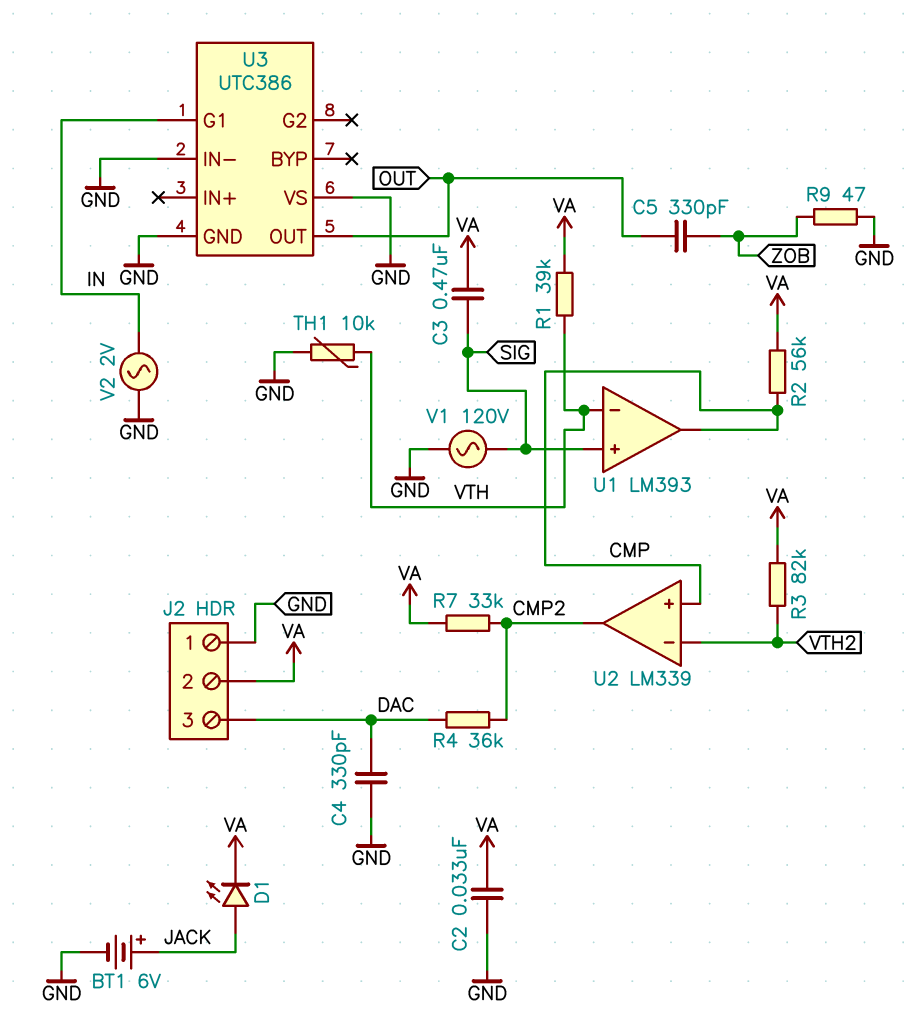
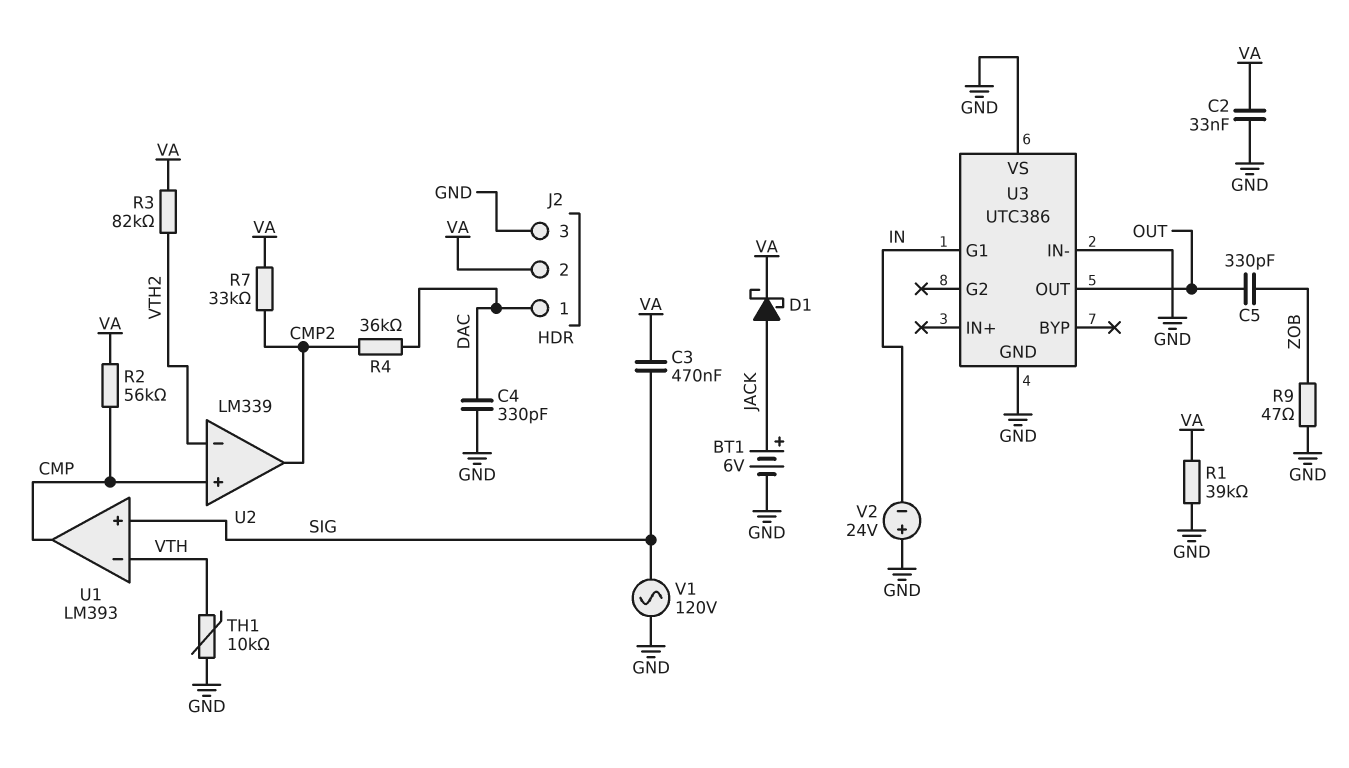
D1: LED (A JACK, K VA) -> schottky (A JACK, K VA)
J2 pin 1: GND -> DAC
J2 pin 3: DAC -> GND
R1: 39k (VA, VTH) -> 39k (GND, VA)
V2: AC 2V (GND, IN) -> 24V (plus GND, minus IN)

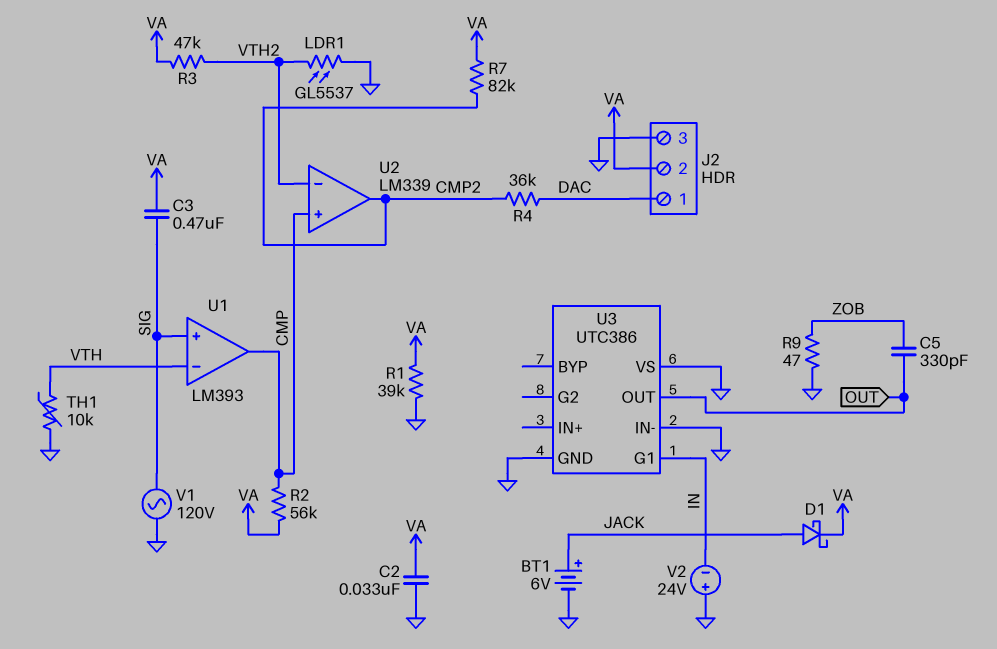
C4: 330pF (DAC, GND) -> none
LDR1: none -> GL5537 (GND, VTH2)
R3: 82k (VA, VTH2) -> 47k (VA, VTH2)
R7: 33k (CMP2, VA) -> 82k (CMP2, VA)

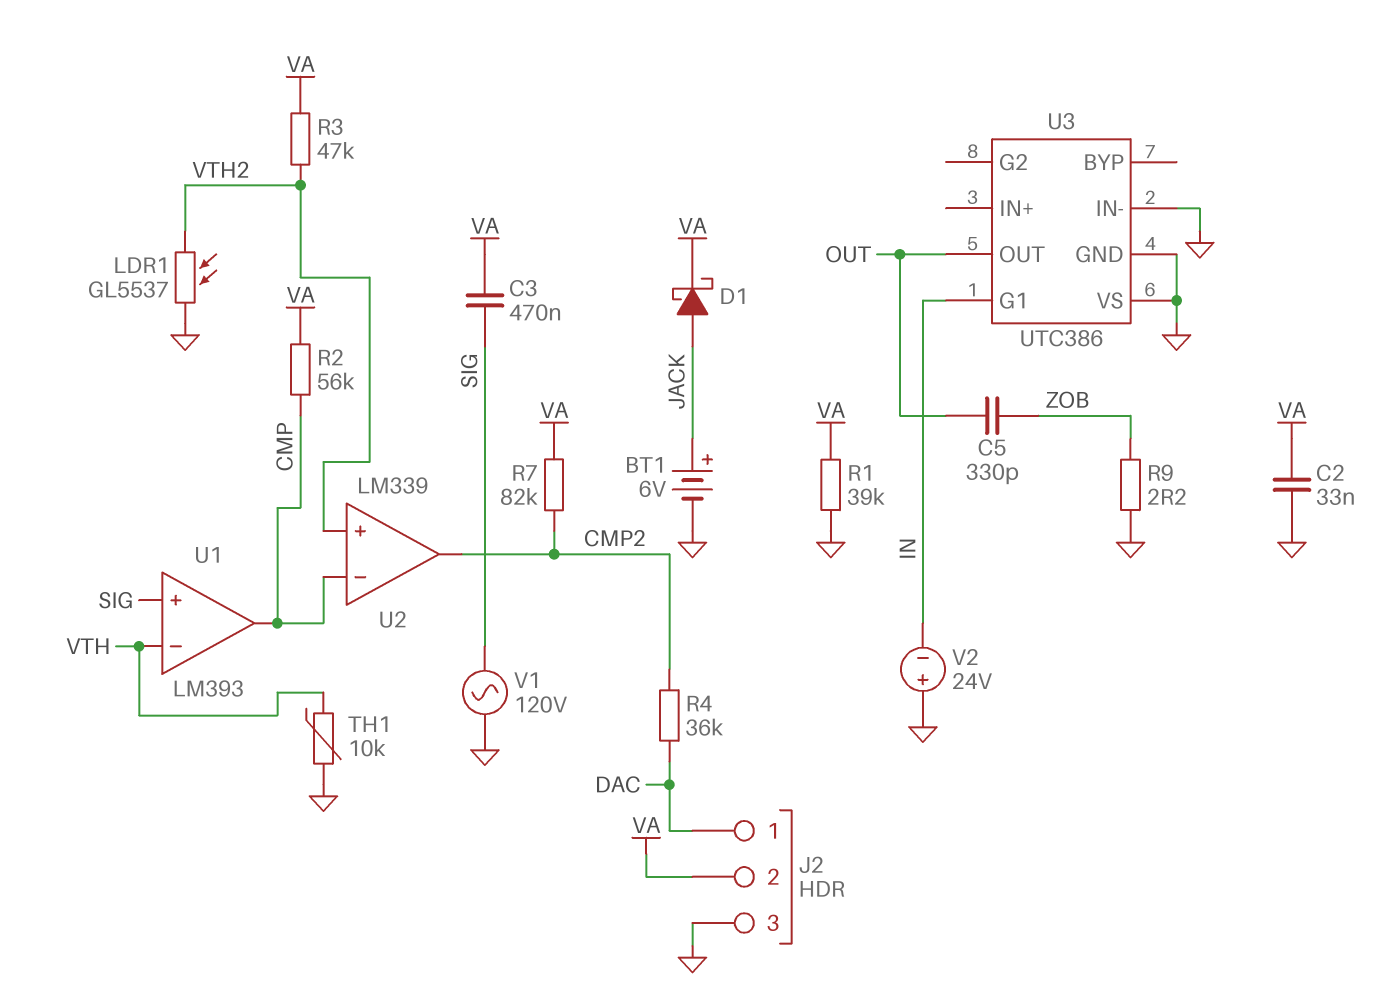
R9: 47 (GND, ZOB) -> 2.2 (GND, ZOB)
U2 pin in+: CMP -> VTH2
U2 pin in-: VTH2 -> CMP

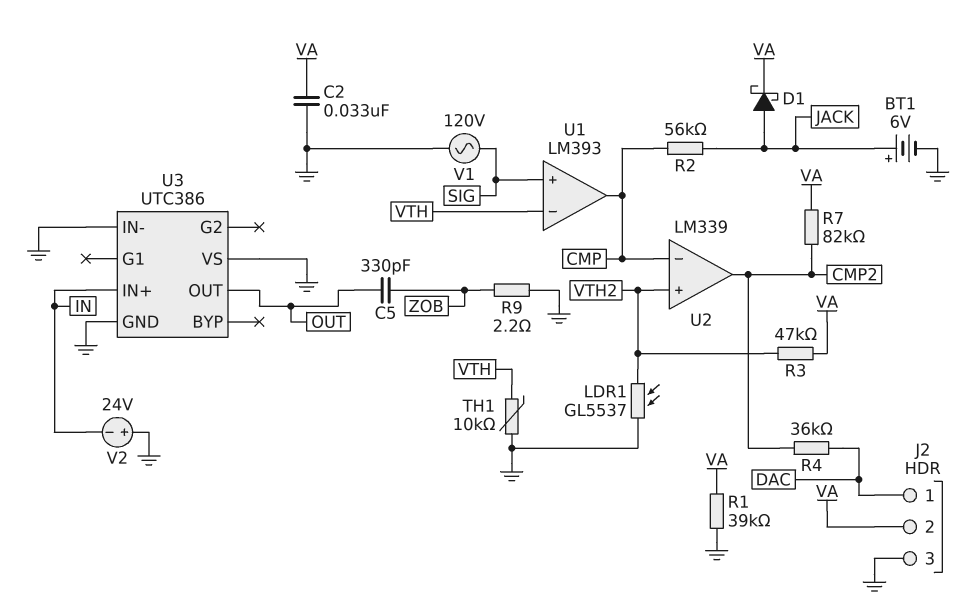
C3: 470nF (SIG, VA) -> none
R2: 56k (CMP, VA) -> 56k (CMP, JACK)
U3 pin G1: IN -> none
U3 pin IN+: none -> IN

